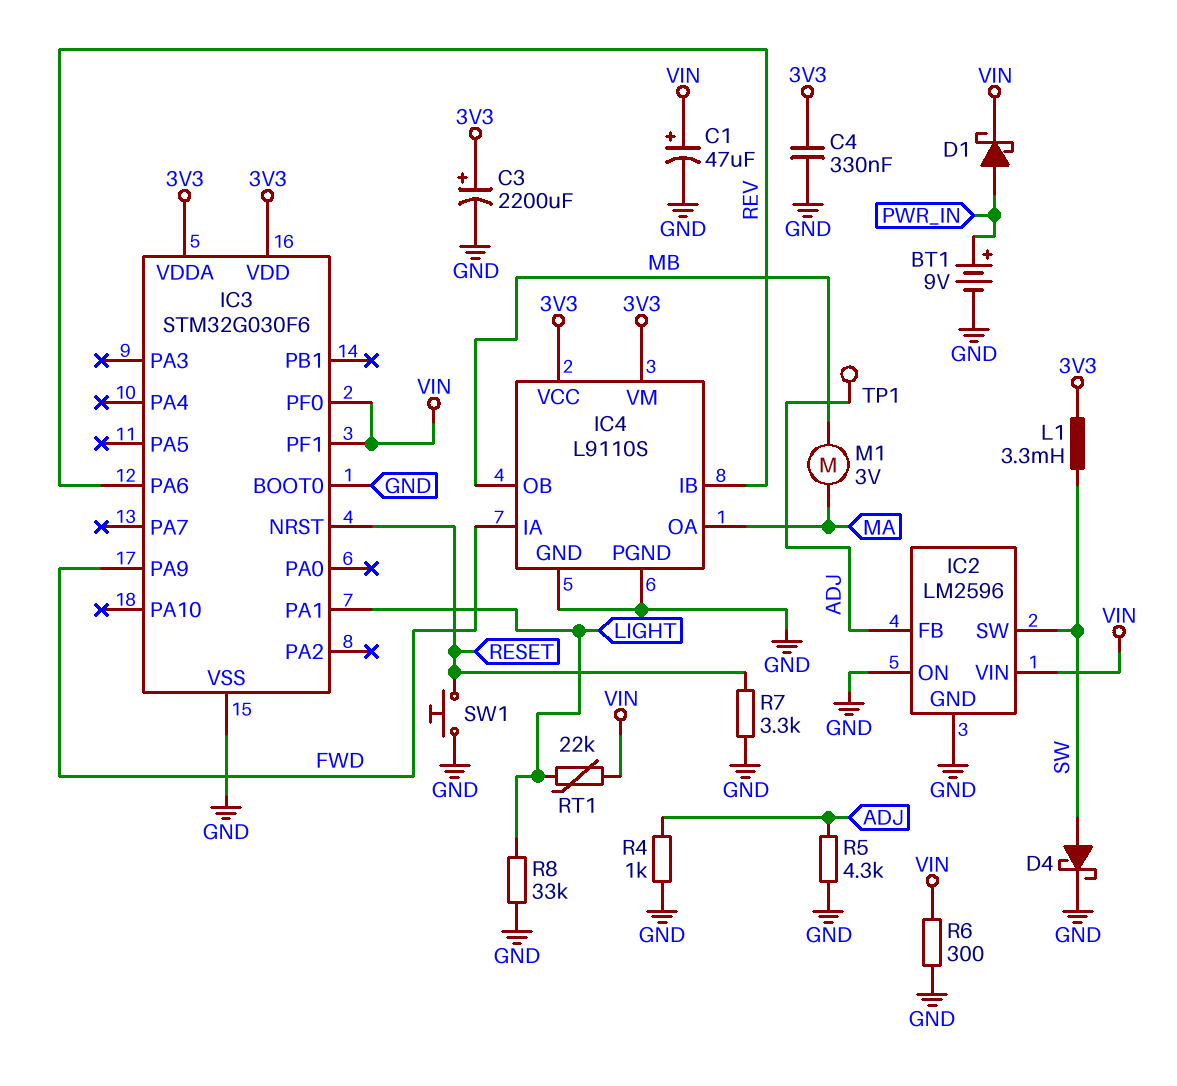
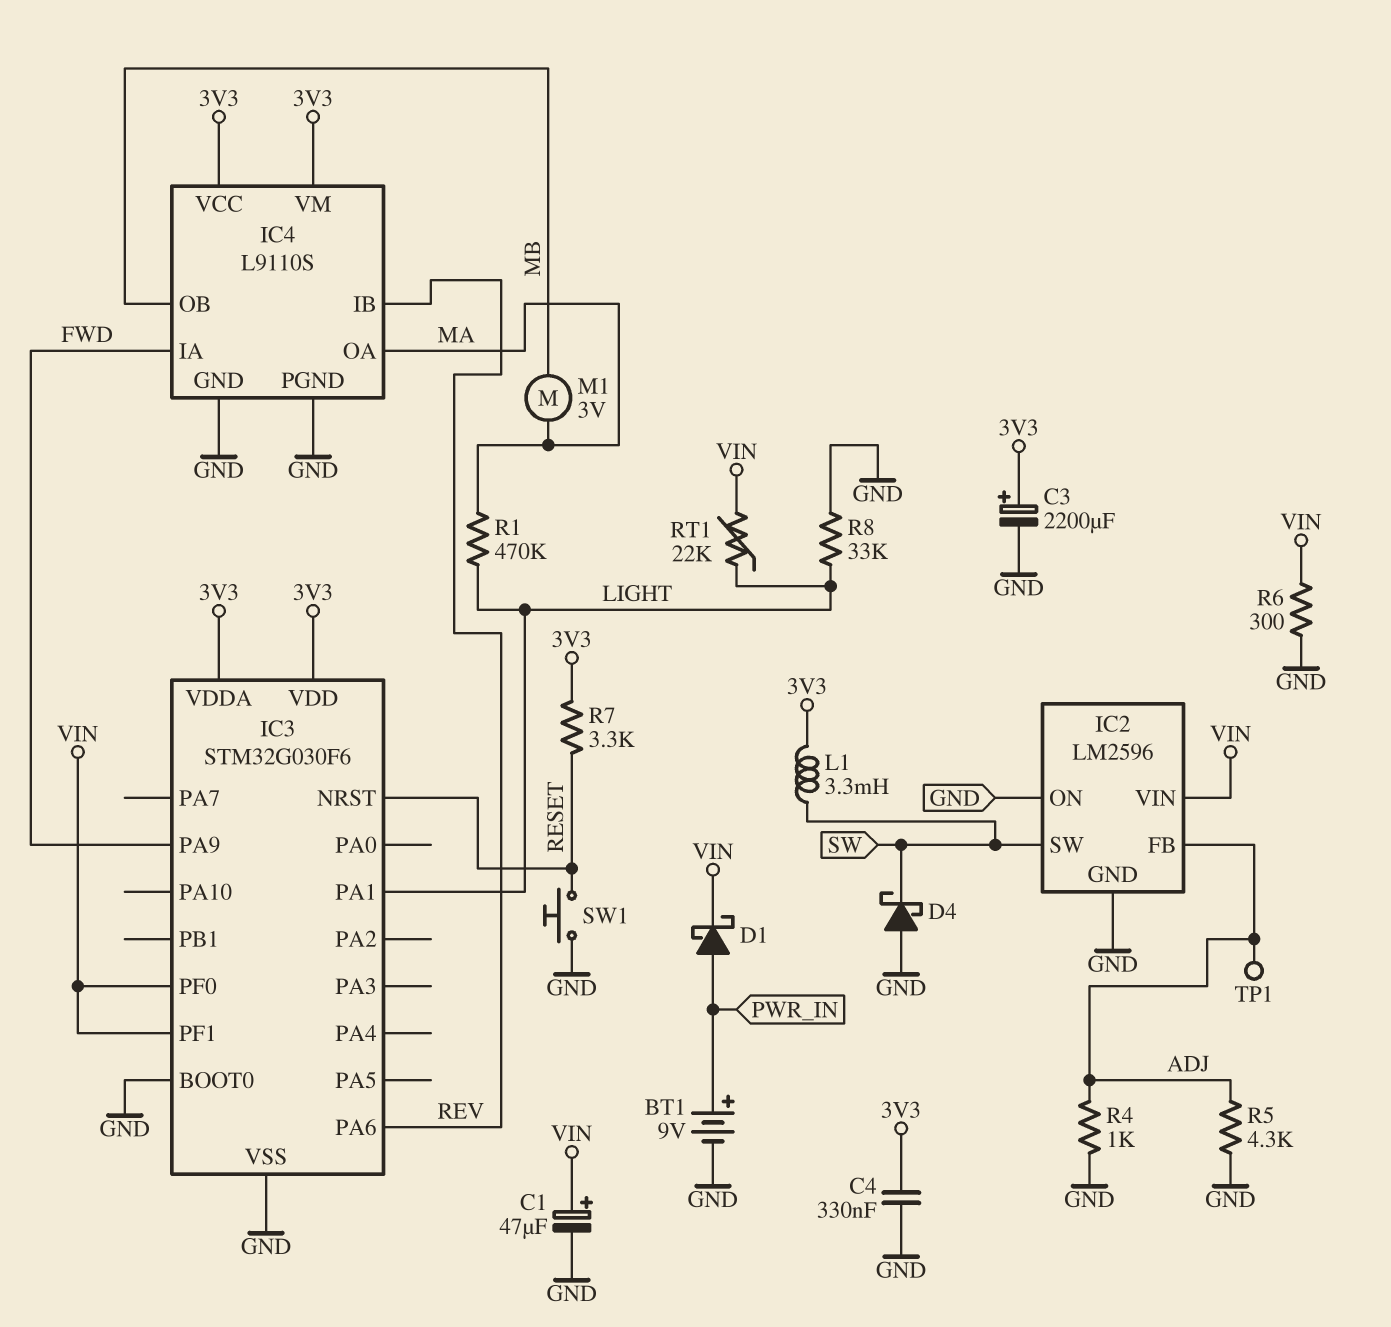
D4: schottky (A SW, K GND) -> schottky (A GND, K SW)
R1: none -> 470k (LIGHT, MA)
R7: 3.3k (GND, RESET) -> 3.3k (3V3, RESET)

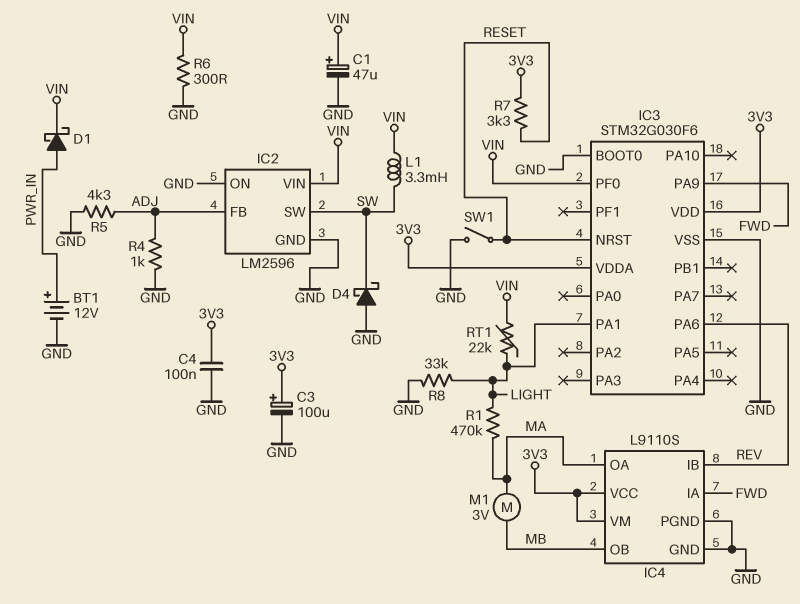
BT1: 9V (plus PWR_IN, minus GND) -> 12V (plus PWR_IN, minus GND)
C3: 2200uF (plus 3V3, minus GND) -> 100uF (plus 3V3, minus GND)
C4: 330nF (3V3, GND) -> 100nF (3V3, GND)
IC3 pin PF1: VIN -> none
L1: 3.3mH (3V3, SW) -> 3.3mH (SW, VIN)
SW1: button (GND, RESET) -> switch (GND, RESET)
TP1: test point (ADJ) -> none

